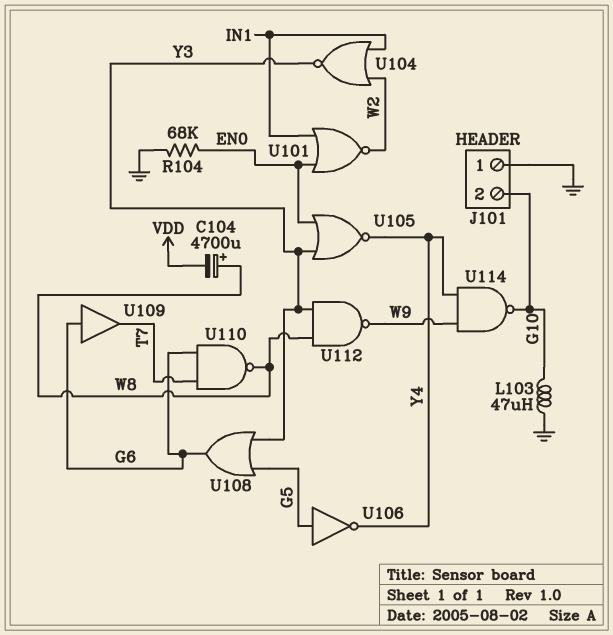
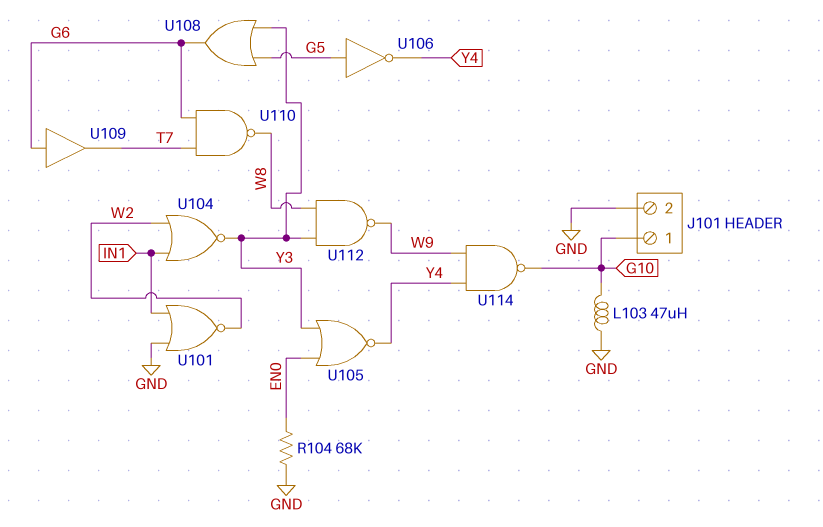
C104: 4700uF (plus W8, minus VDD) -> none
J101 pin 1: GND -> G10
J101 pin 2: G10 -> GND
U101: NOR (in EN0, in IN1, out W2) -> NOR (in GND, in IN1, out W2)

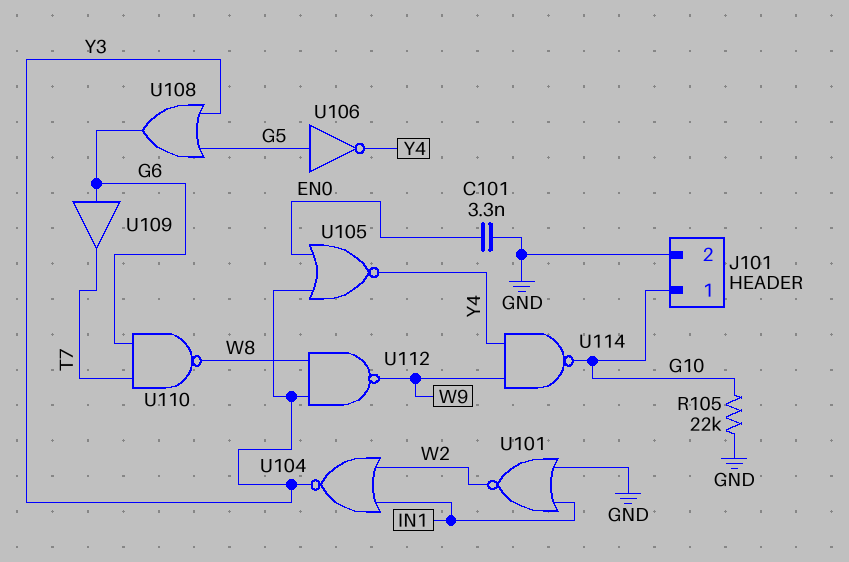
C101: none -> 3.3nF (EN0, GND)
L103: 47uH (G10, GND) -> none
R104: 68k (EN0, GND) -> none
R105: none -> 22k (G10, GND)

